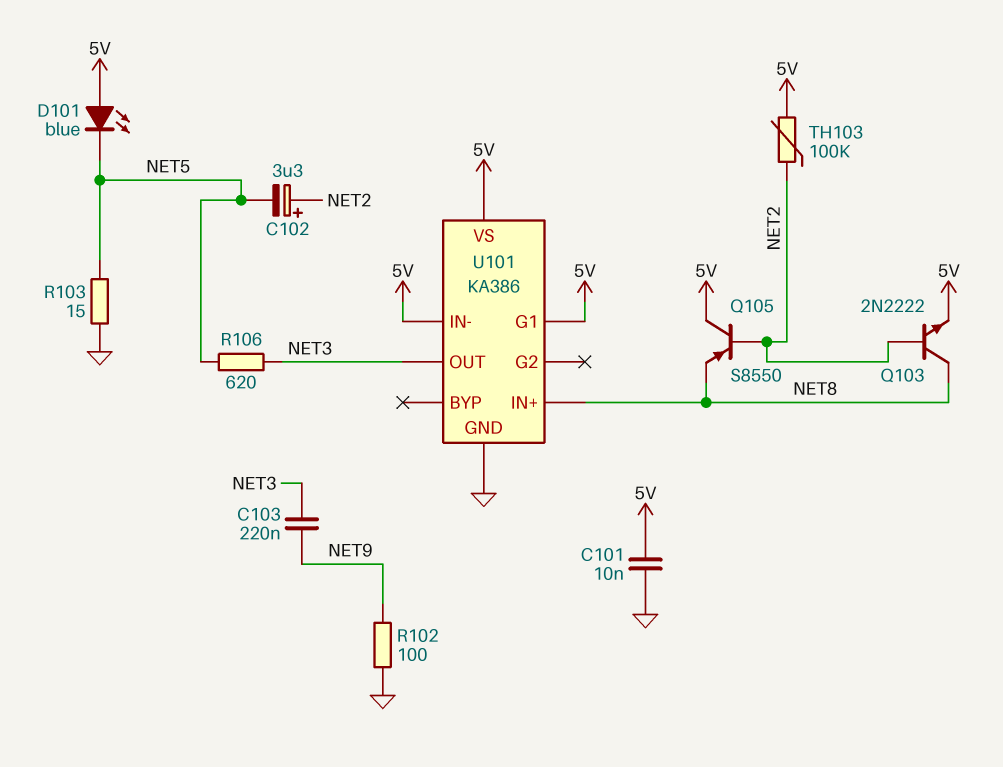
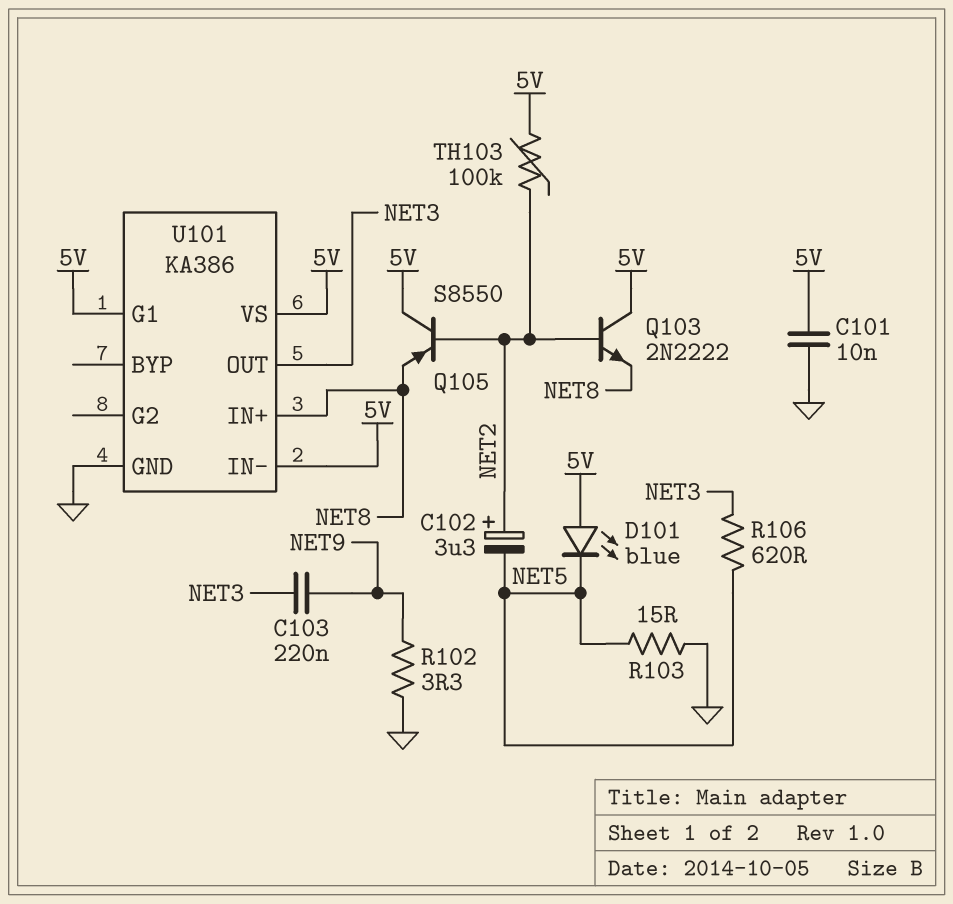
Q103: NPN 2N2222 (B NET2, C NET8, E 5V) -> NPN 2N2222 (B NET2, C 5V, E NET8)
R102: 100 (GND, NET9) -> 3.3 (GND, NET9)

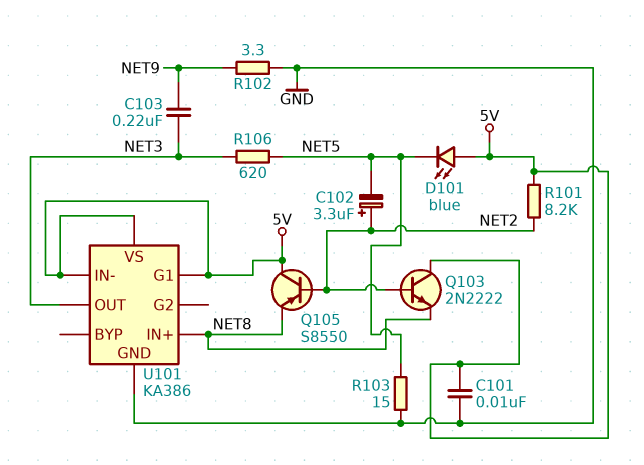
R101: none -> 8.2k (5V, NET2)
TH103: 100k (5V, NET2) -> none

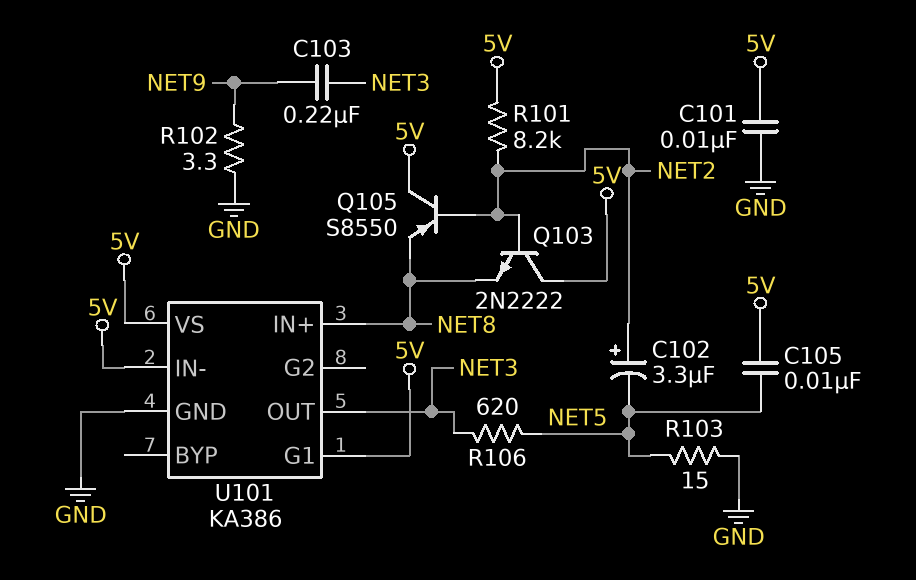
C105: none -> 10nF (5V, NET5)
D101: LED blue (A 5V, K NET5) -> none

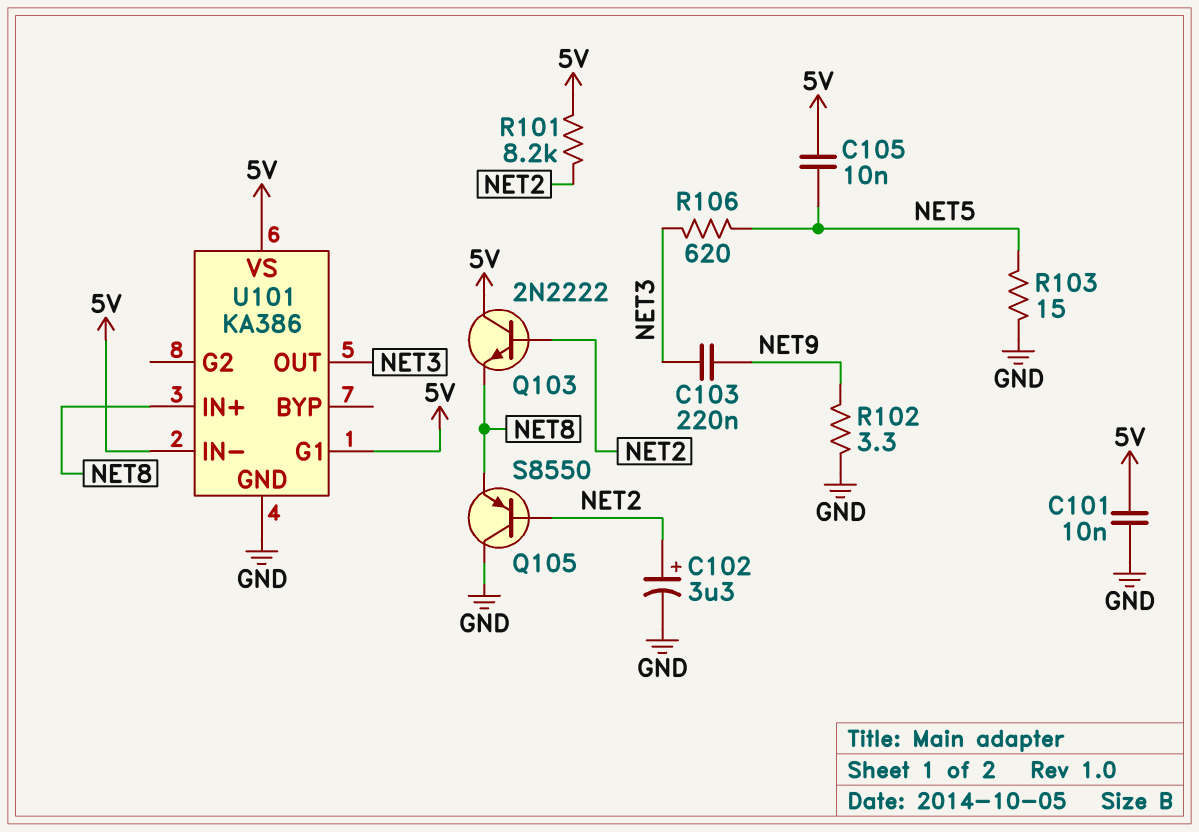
C102: 3.3uF (plus NET2, minus NET5) -> 3.3uF (plus NET2, minus GND)
Q105: PNP S8550 (B NET2, C 5V, E NET8) -> PNP S8550 (B NET2, C GND, E NET8)

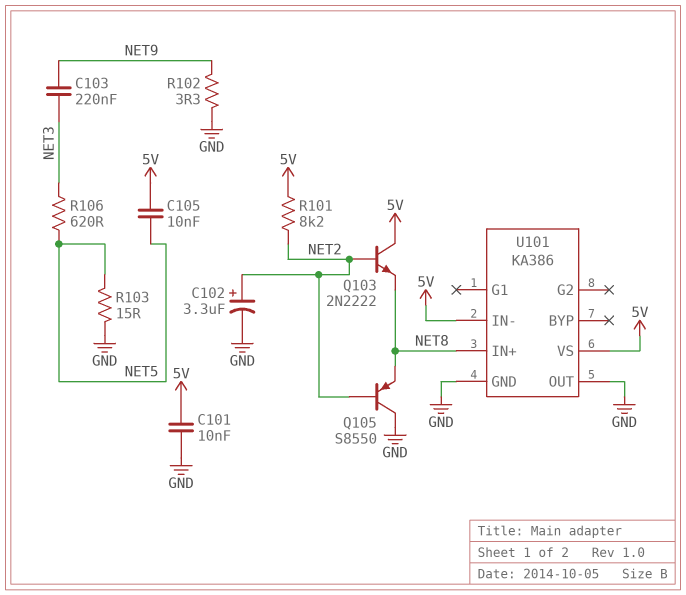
U101 pin G1: 5V -> none
U101 pin OUT: NET3 -> GND

